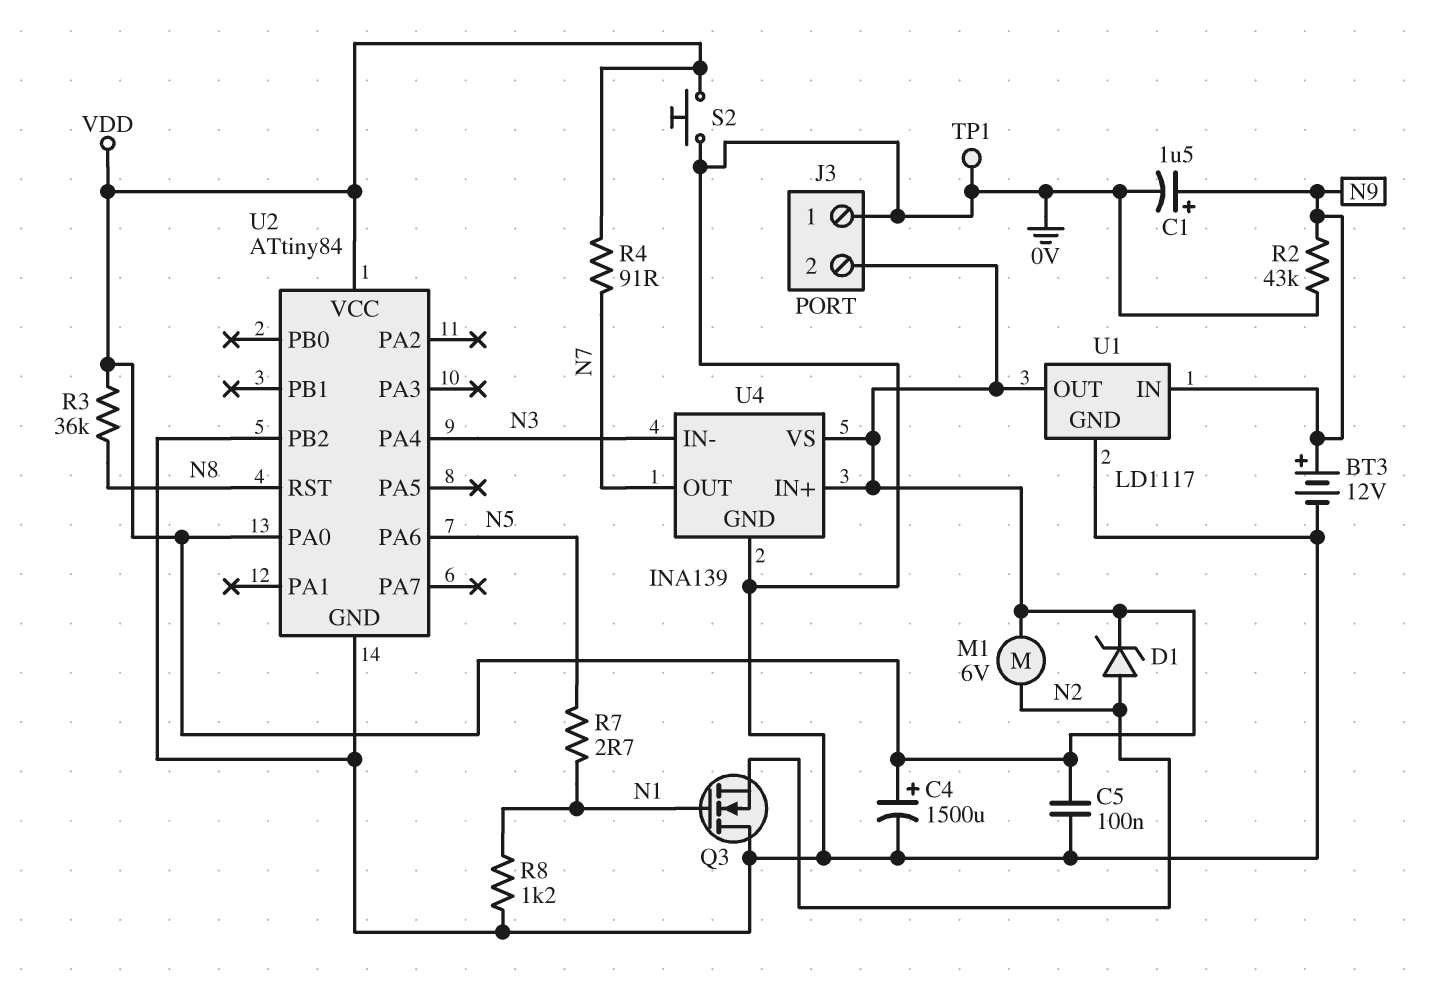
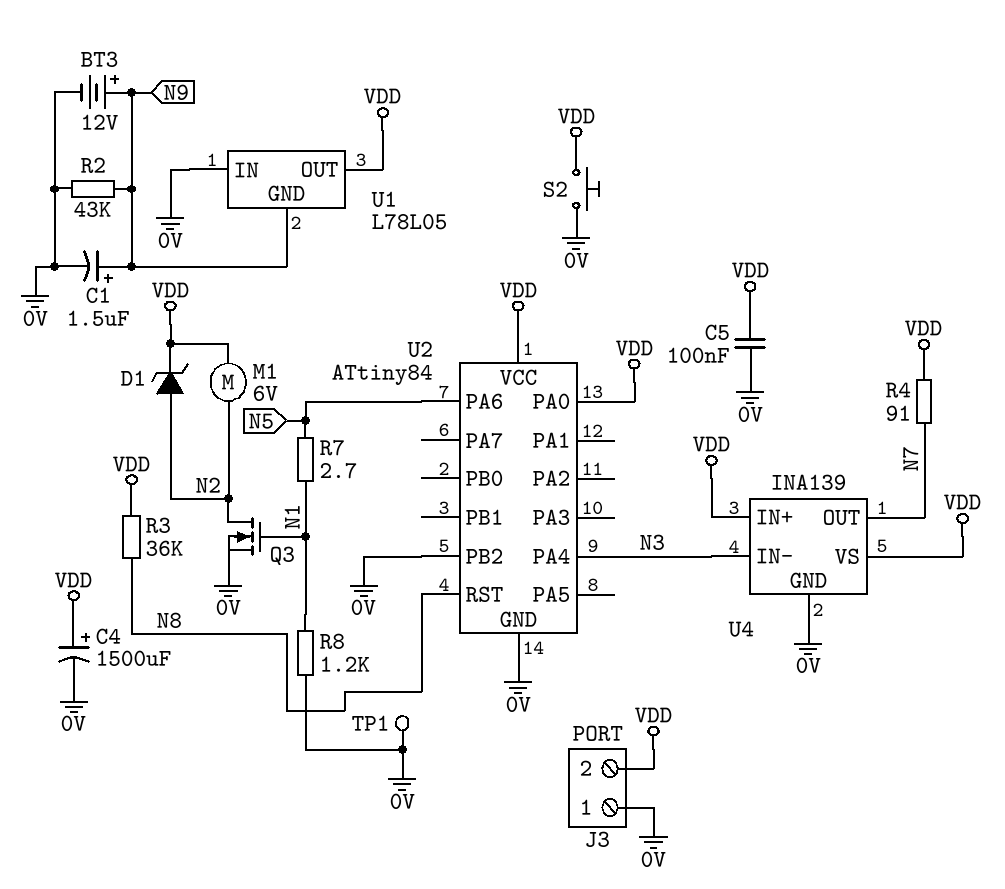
Q3: NMOS (G N1, D 0V, S N2) -> NMOS (G N1, D N2, S 0V)
U1: LD1117 -> L78L05
U1 pin GND: 0V -> N9
U1 pin IN: N9 -> 0V

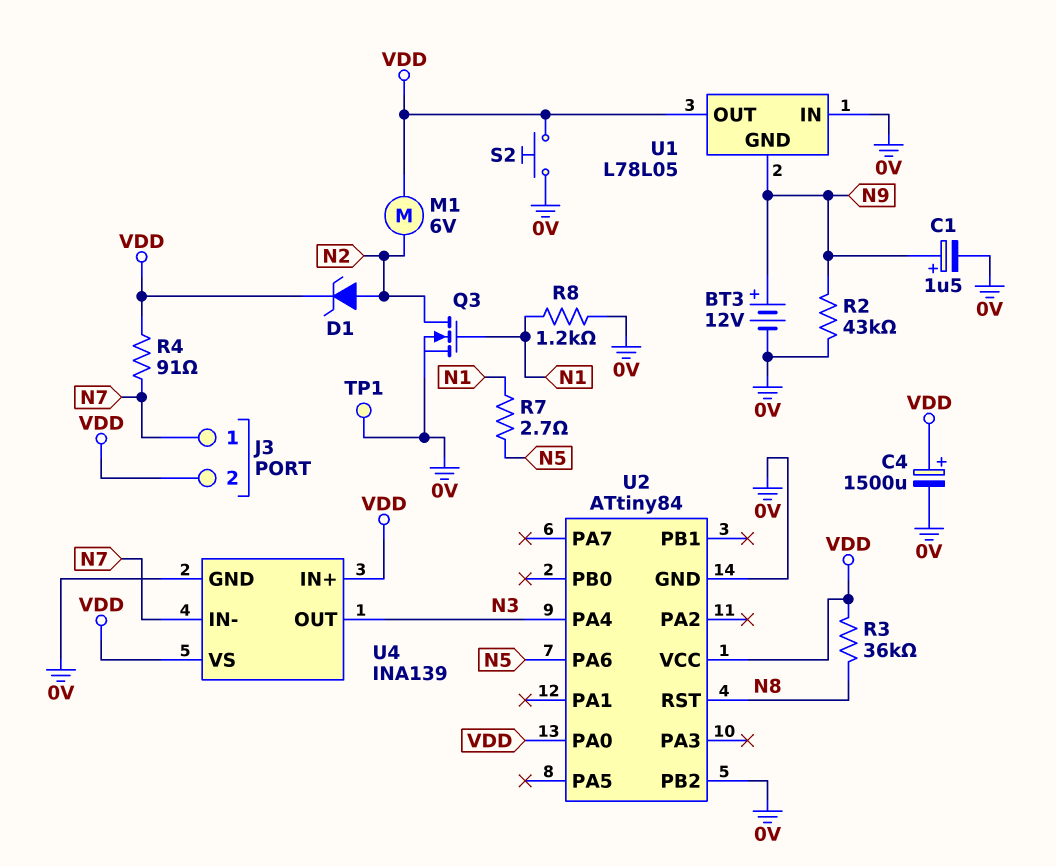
C5: 100nF (0V, VDD) -> none
J3 pin 1: 0V -> N7
U4 pin IN-: N3 -> N7
U4 pin OUT: N7 -> N3

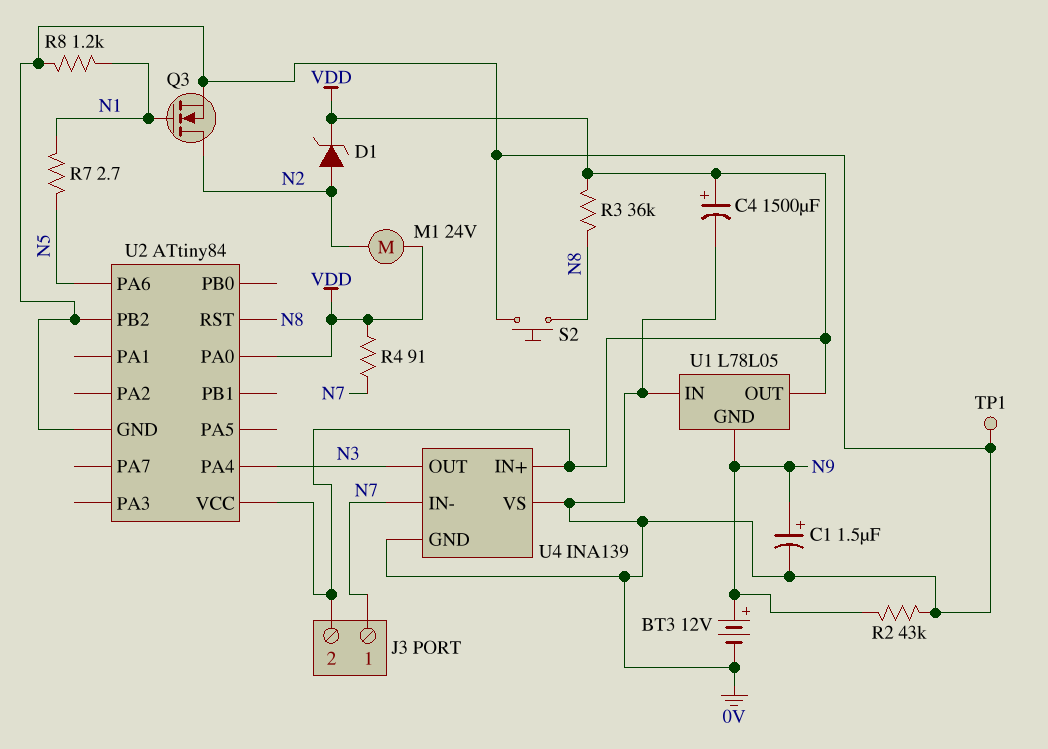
M1: motor 6V (N2, VDD) -> motor 24V (N2, VDD)
S2: button (0V, VDD) -> button (0V, N8)
U4 pin VS: VDD -> 0V

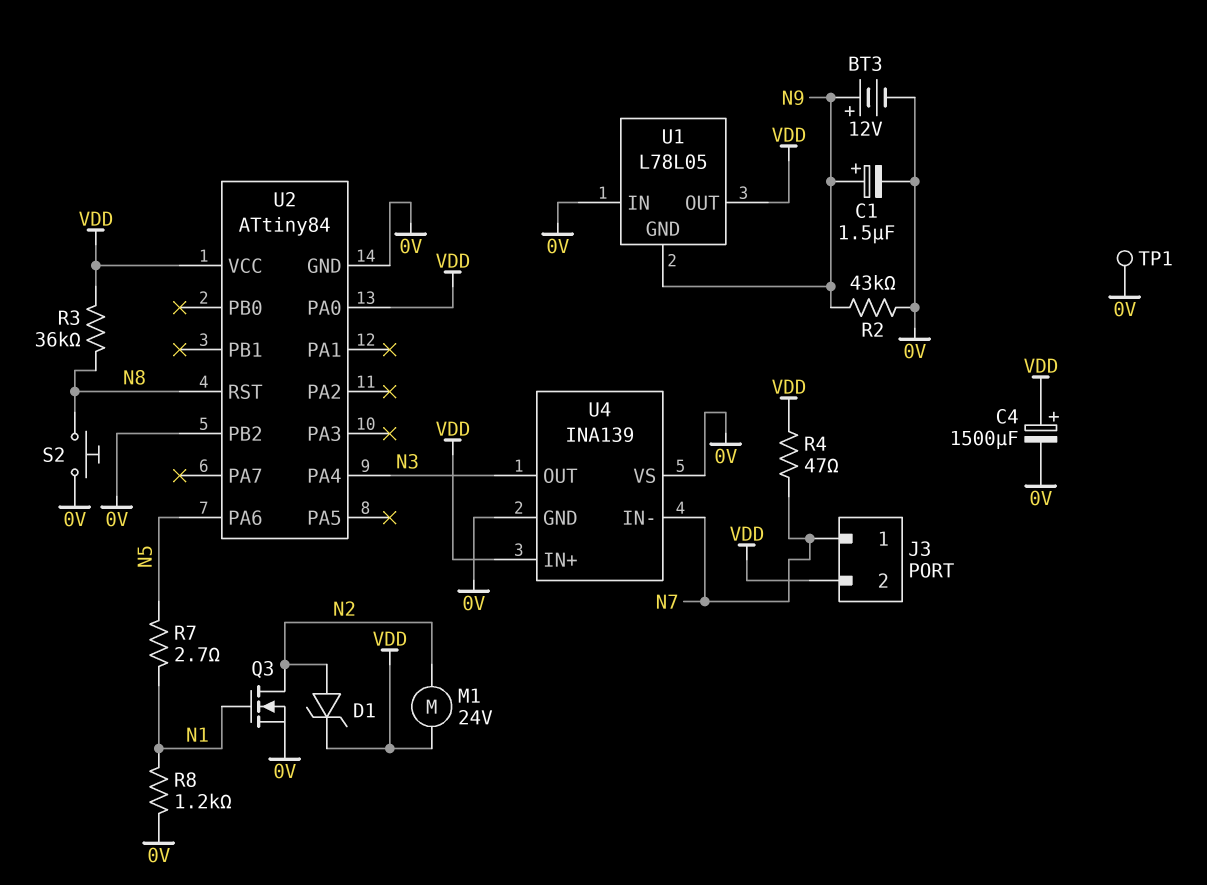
R4: 91 (N7, VDD) -> 47 (N7, VDD)

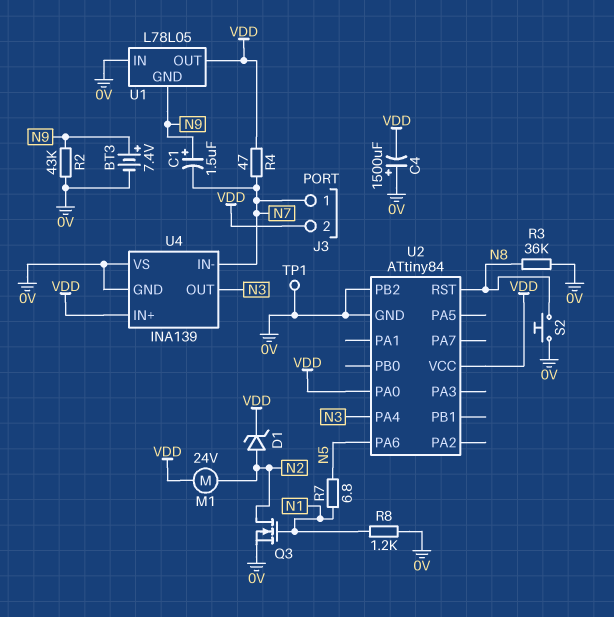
BT3: 12V (plus N9, minus 0V) -> 7.4V (plus N9, minus 0V)
C1: 1.5uF (plus N9, minus 0V) -> 1.5uF (plus N9, minus N7)
C4: 1500uF (plus VDD, minus 0V) -> 1500uF (plus 0V, minus VDD)
R3: 36k (N8, VDD) -> 36k (0V, N8)
R7: 2.7 (N1, N5) -> 6.8 (N1, N5)

